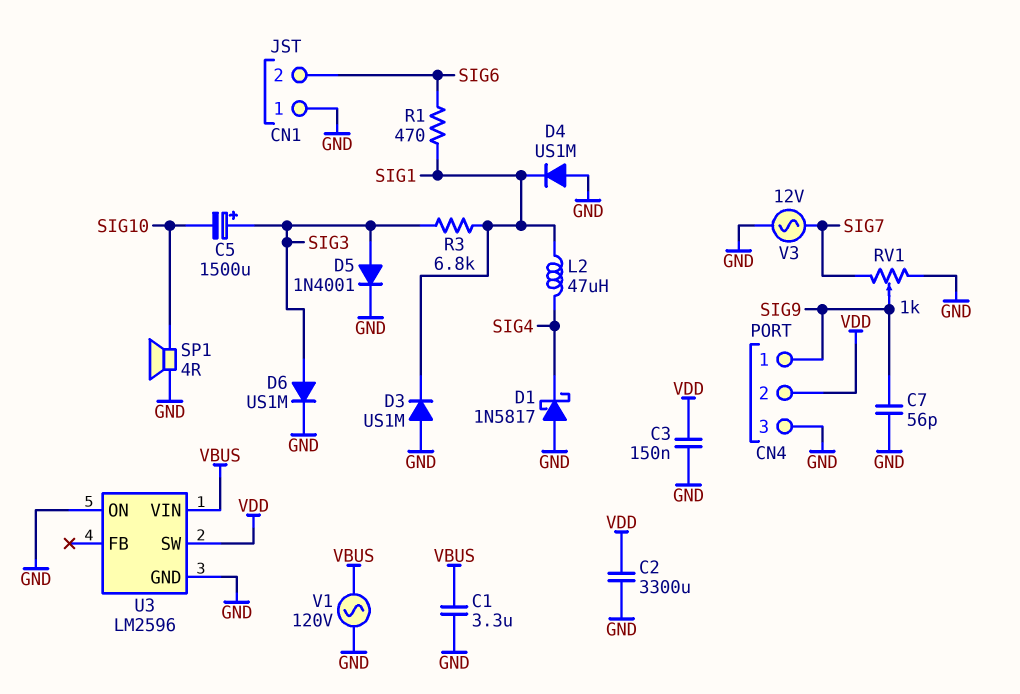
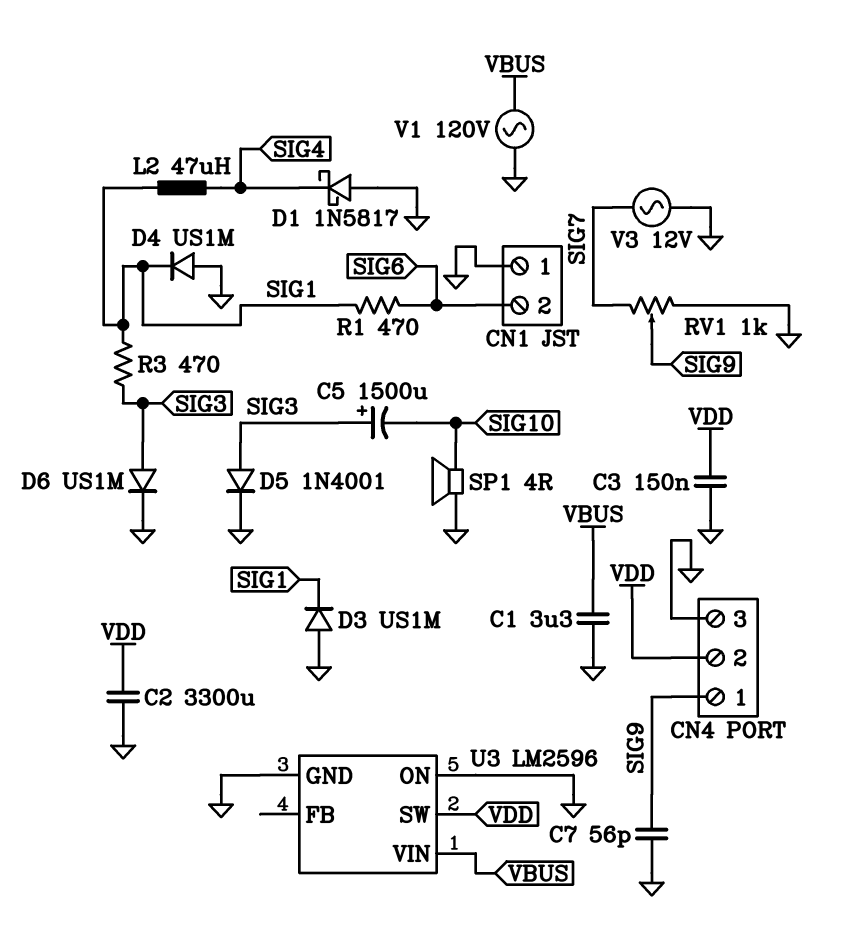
R3: 6.8k (SIG1, SIG3) -> 470 (SIG1, SIG3)

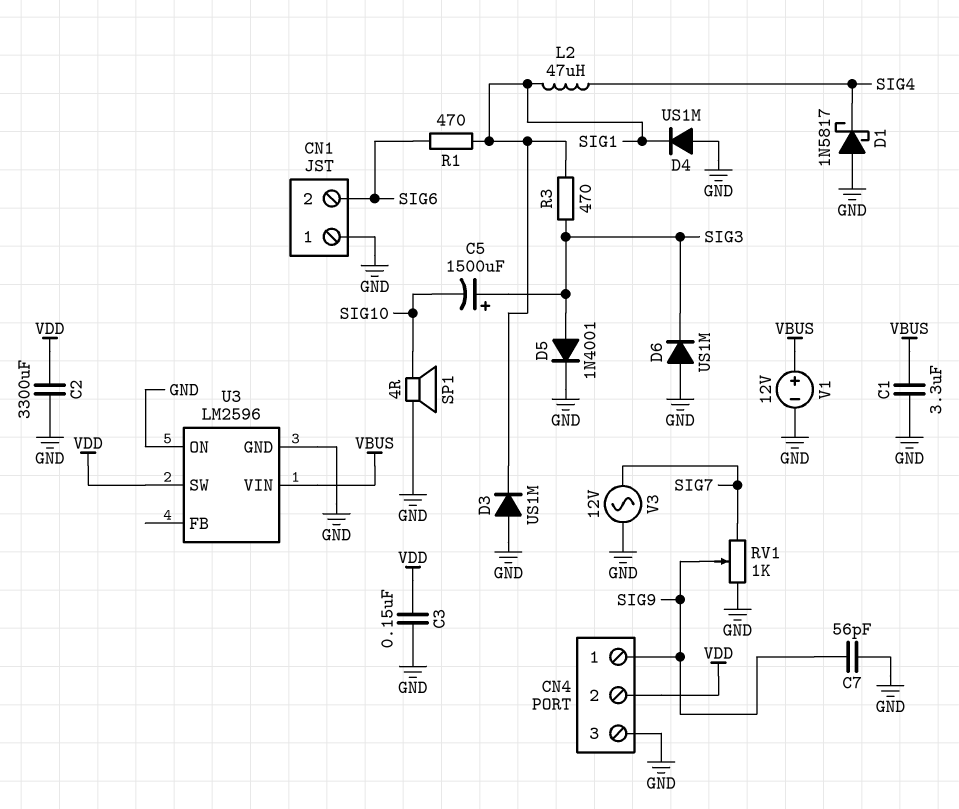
D6: diode US1M (A SIG3, K GND) -> diode US1M (A GND, K SIG3)
V1: AC 120V (GND, VBUS) -> 12V (plus VBUS, minus GND)

